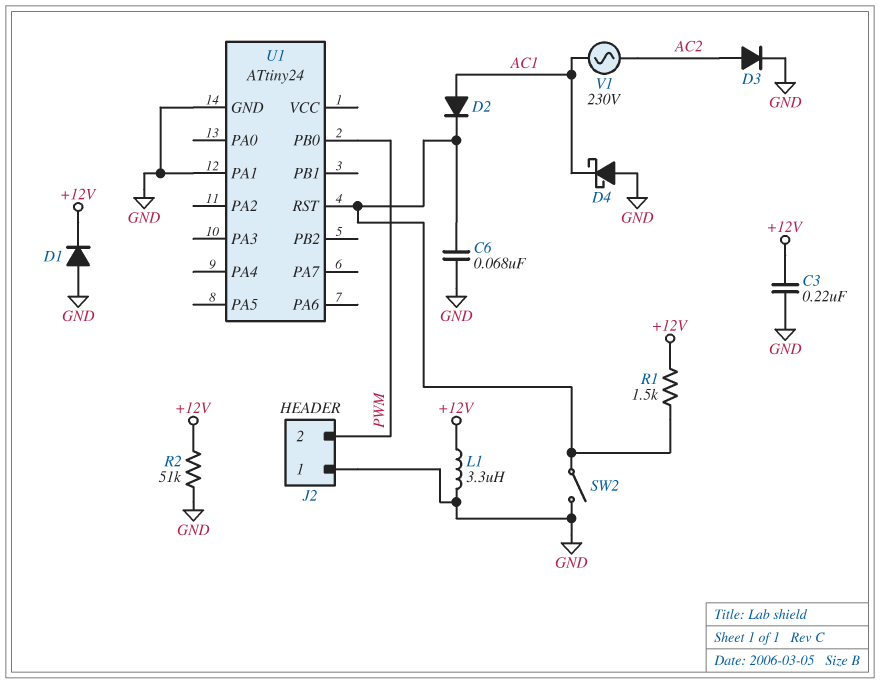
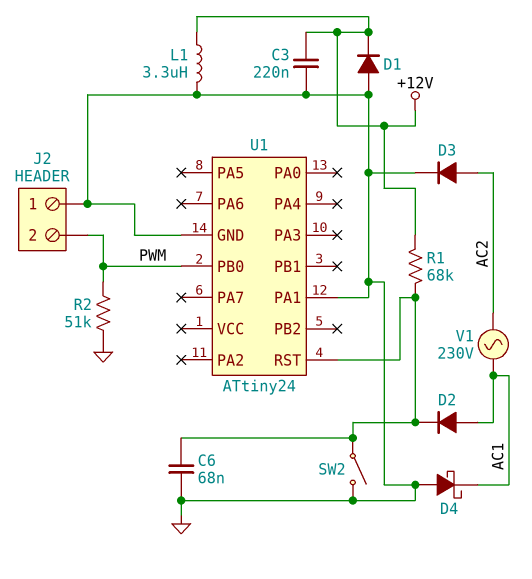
R1: 1.5k (+12V, U1/RST) -> 68k (+12V, U1/RST)
R2: 51k (+12V, GND) -> 51k (GND, PWM)

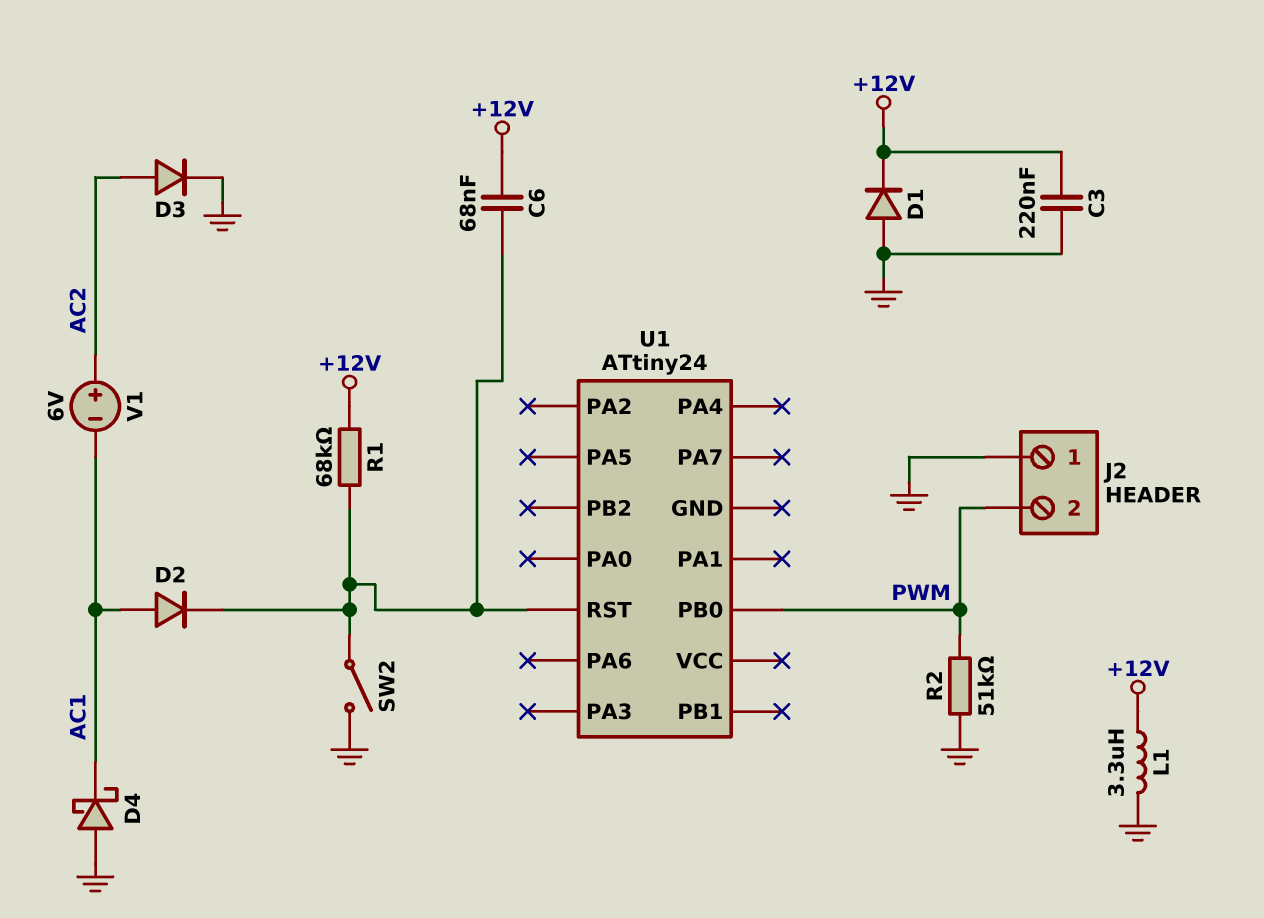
C6: 68nF (GND, U1/RST) -> 68nF (+12V, U1/RST)
U1 pin GND: GND -> none
U1 pin PA1: GND -> none
V1: AC 230V (AC1, AC2) -> 6V (plus AC2, minus AC1)

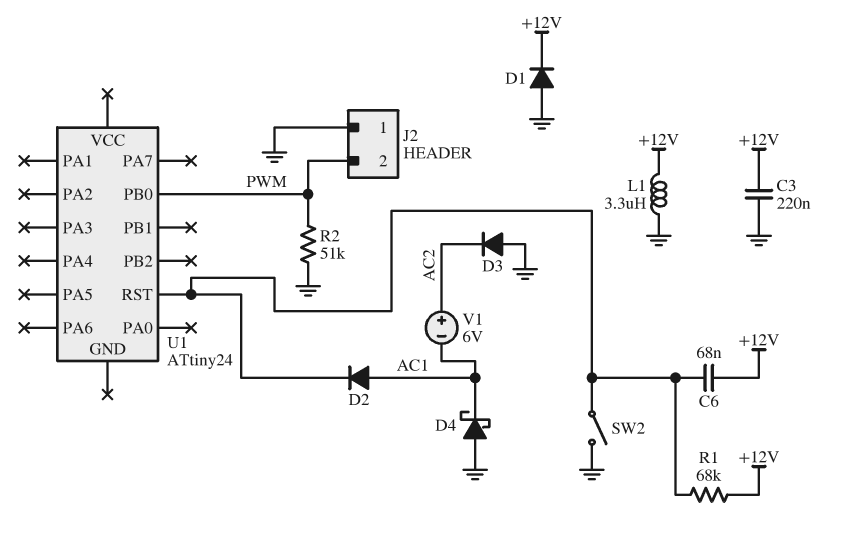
D3: diode (A AC2, K GND) -> diode (A GND, K AC2)

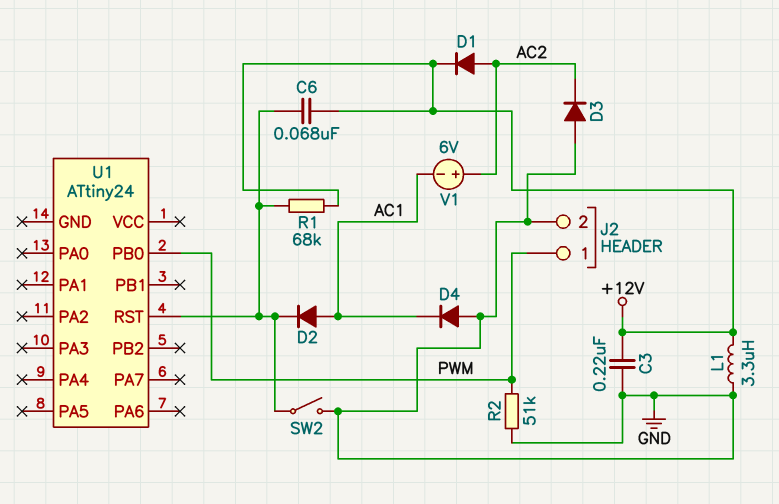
D1: diode (A GND, K +12V) -> diode (A AC2, K +12V)
D4: schottky (A GND, K AC1) -> diode (A GND, K AC1)
J2 pin 1: GND -> PWM
J2 pin 2: PWM -> GND

